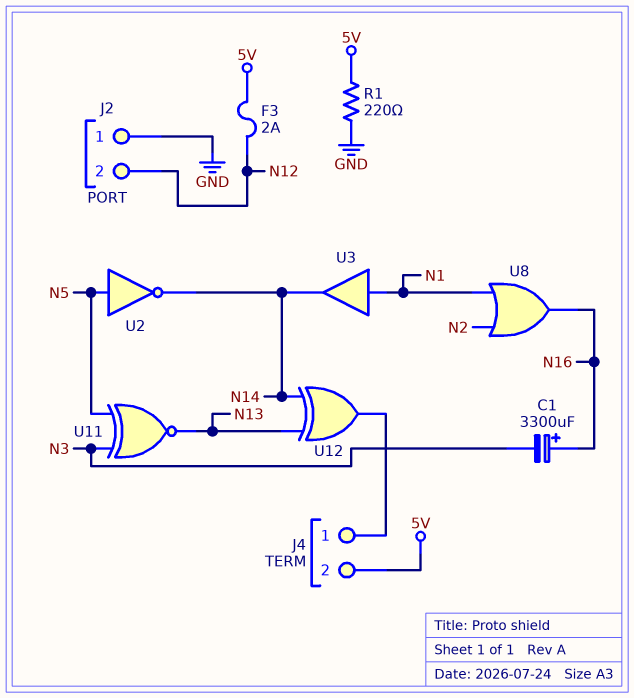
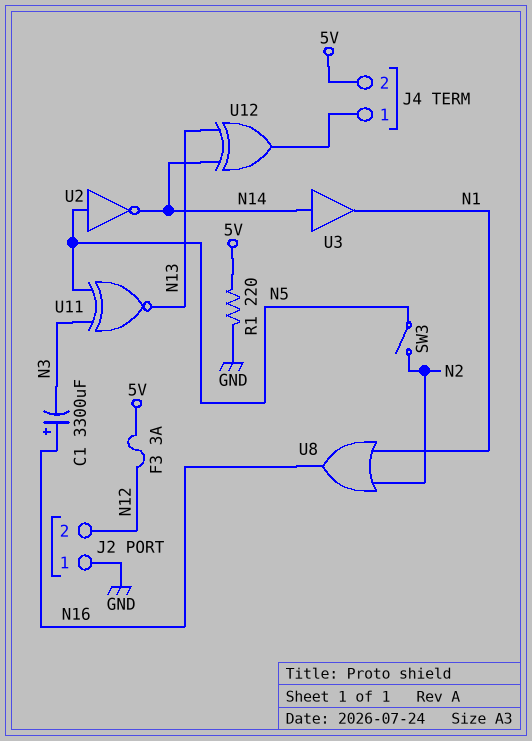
F3: 2A (5V, N12) -> 3A (5V, N12)
SW3: none -> switch (N2, N5)
U3: buffer (in N1, out N14) -> buffer (in N14, out N1)

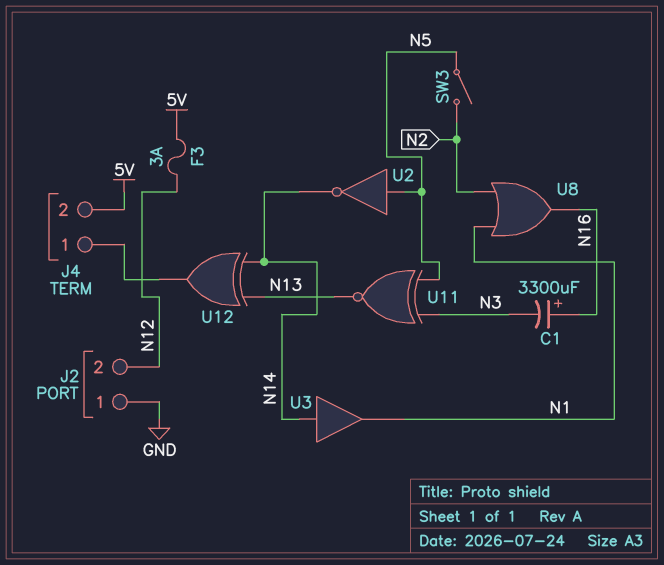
R1: 220 (5V, GND) -> none

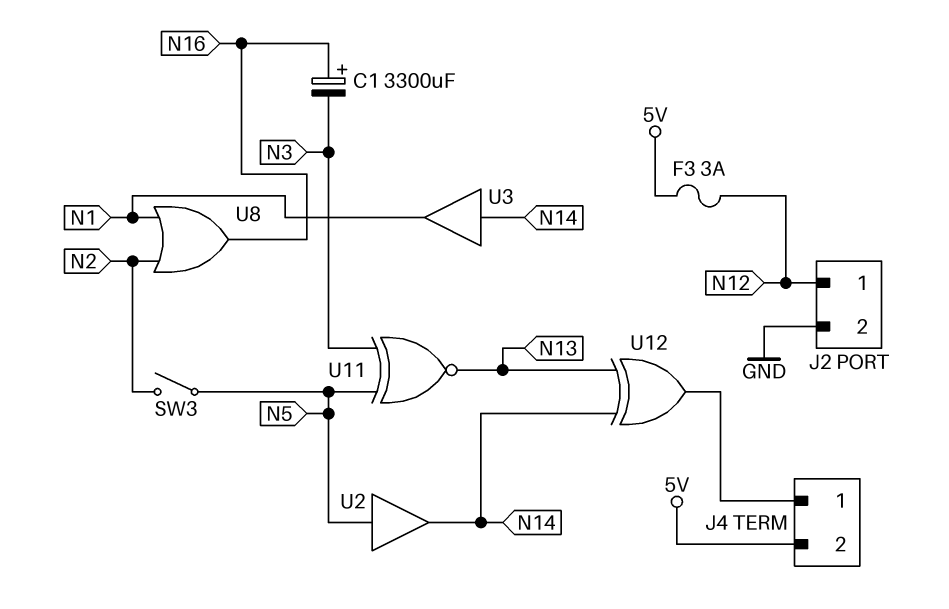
J2 pin 1: GND -> N12
J2 pin 2: N12 -> GND
U2: NOT (in N5, out N14) -> buffer (in N5, out N14)

